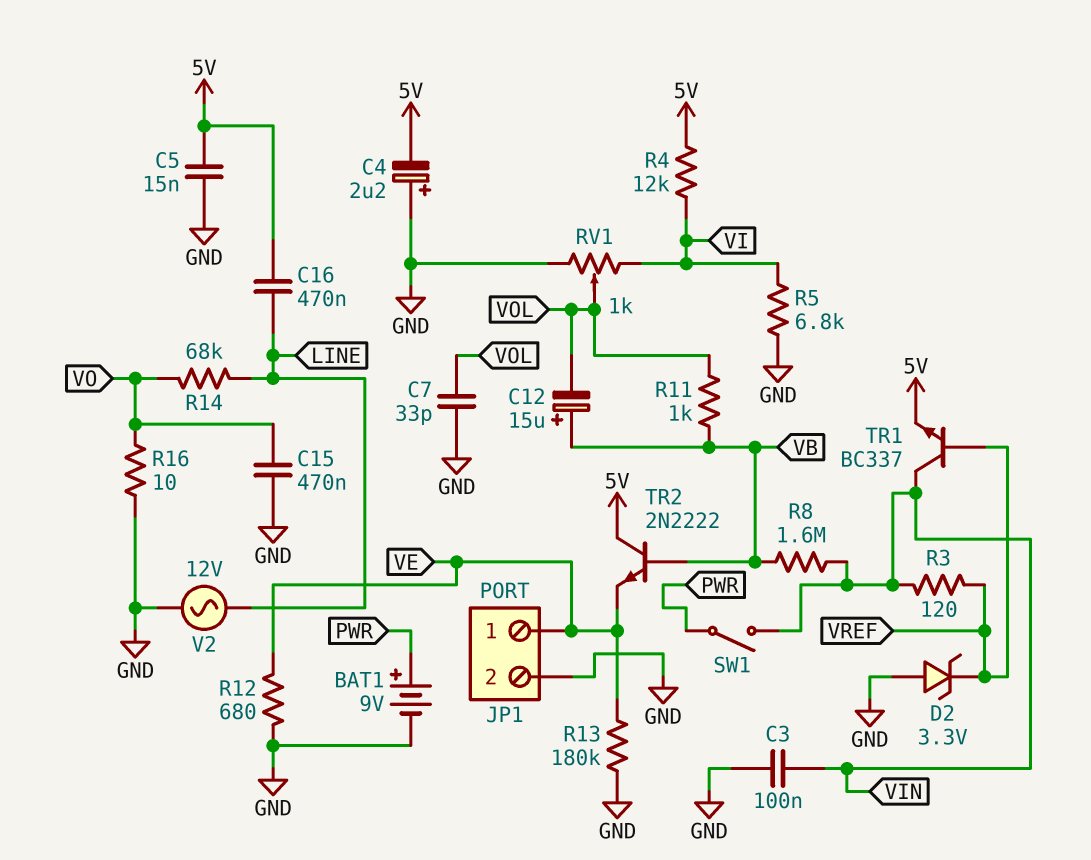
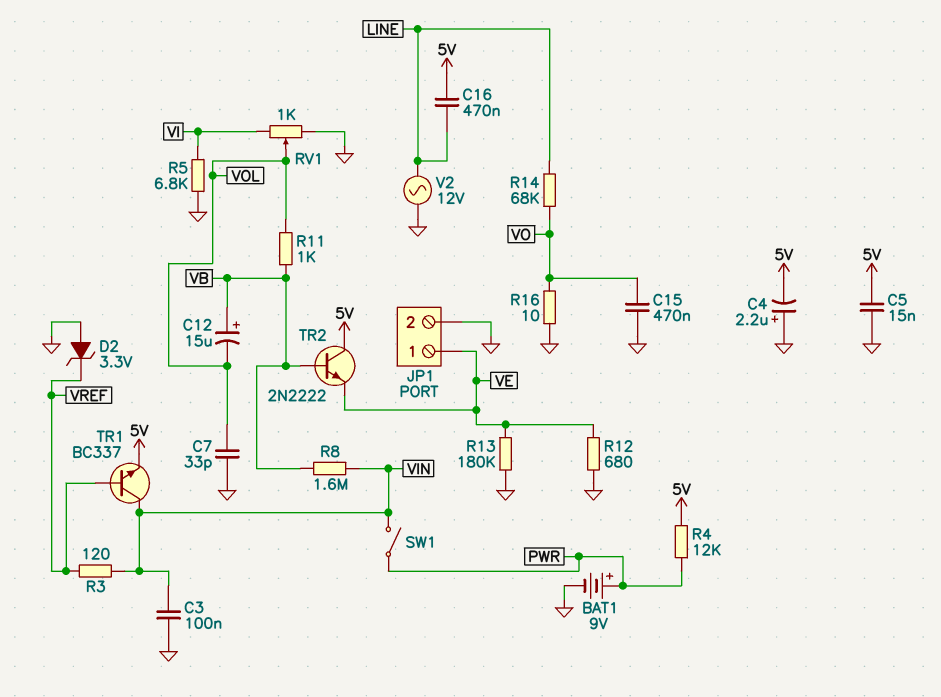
R4: 12k (5V, VI) -> 12k (5V, PWR)

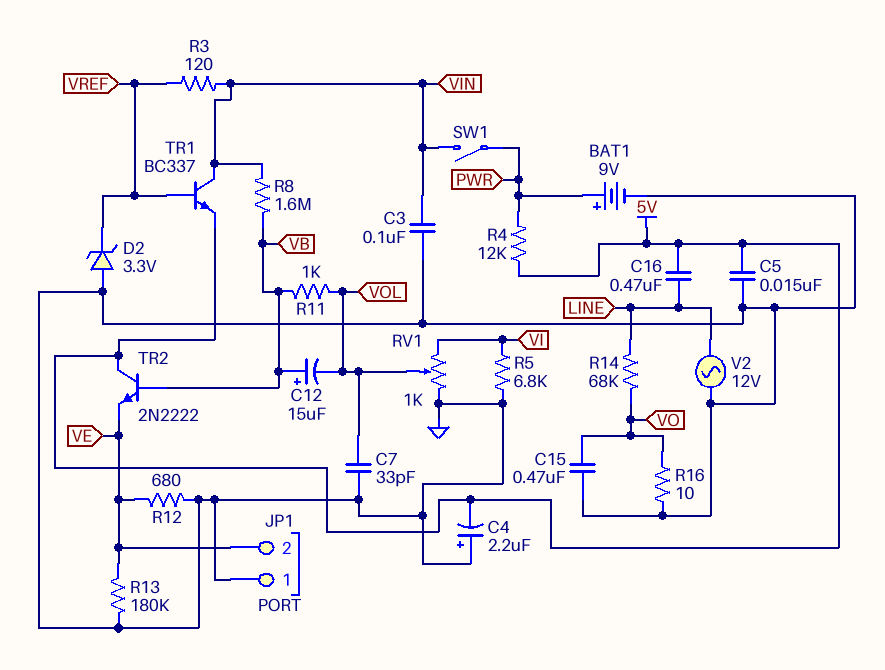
JP1 pin 1: VE -> GND
JP1 pin 2: GND -> VE

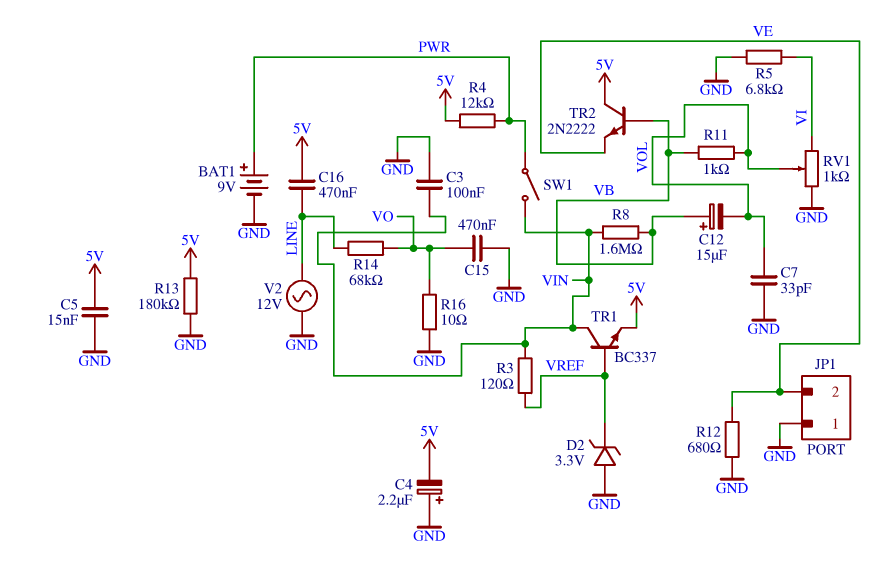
R13: 180k (GND, VE) -> 180k (5V, GND)

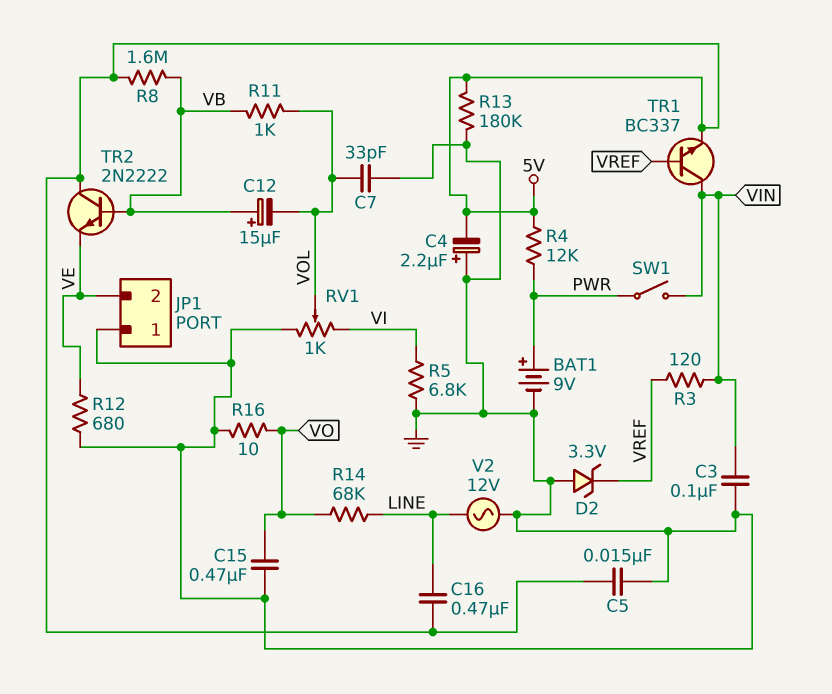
R8: 1.6M (VB, VIN) -> 1.6M (5V, VB)

